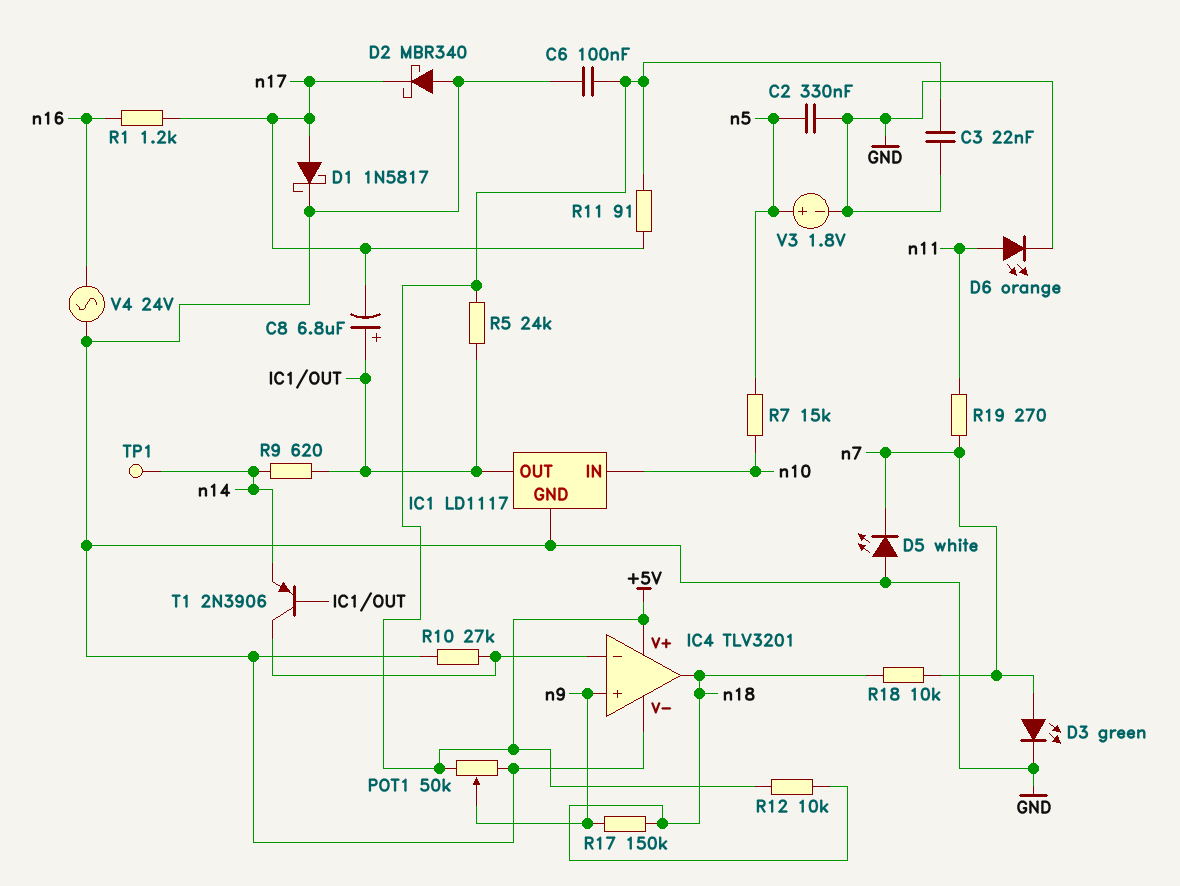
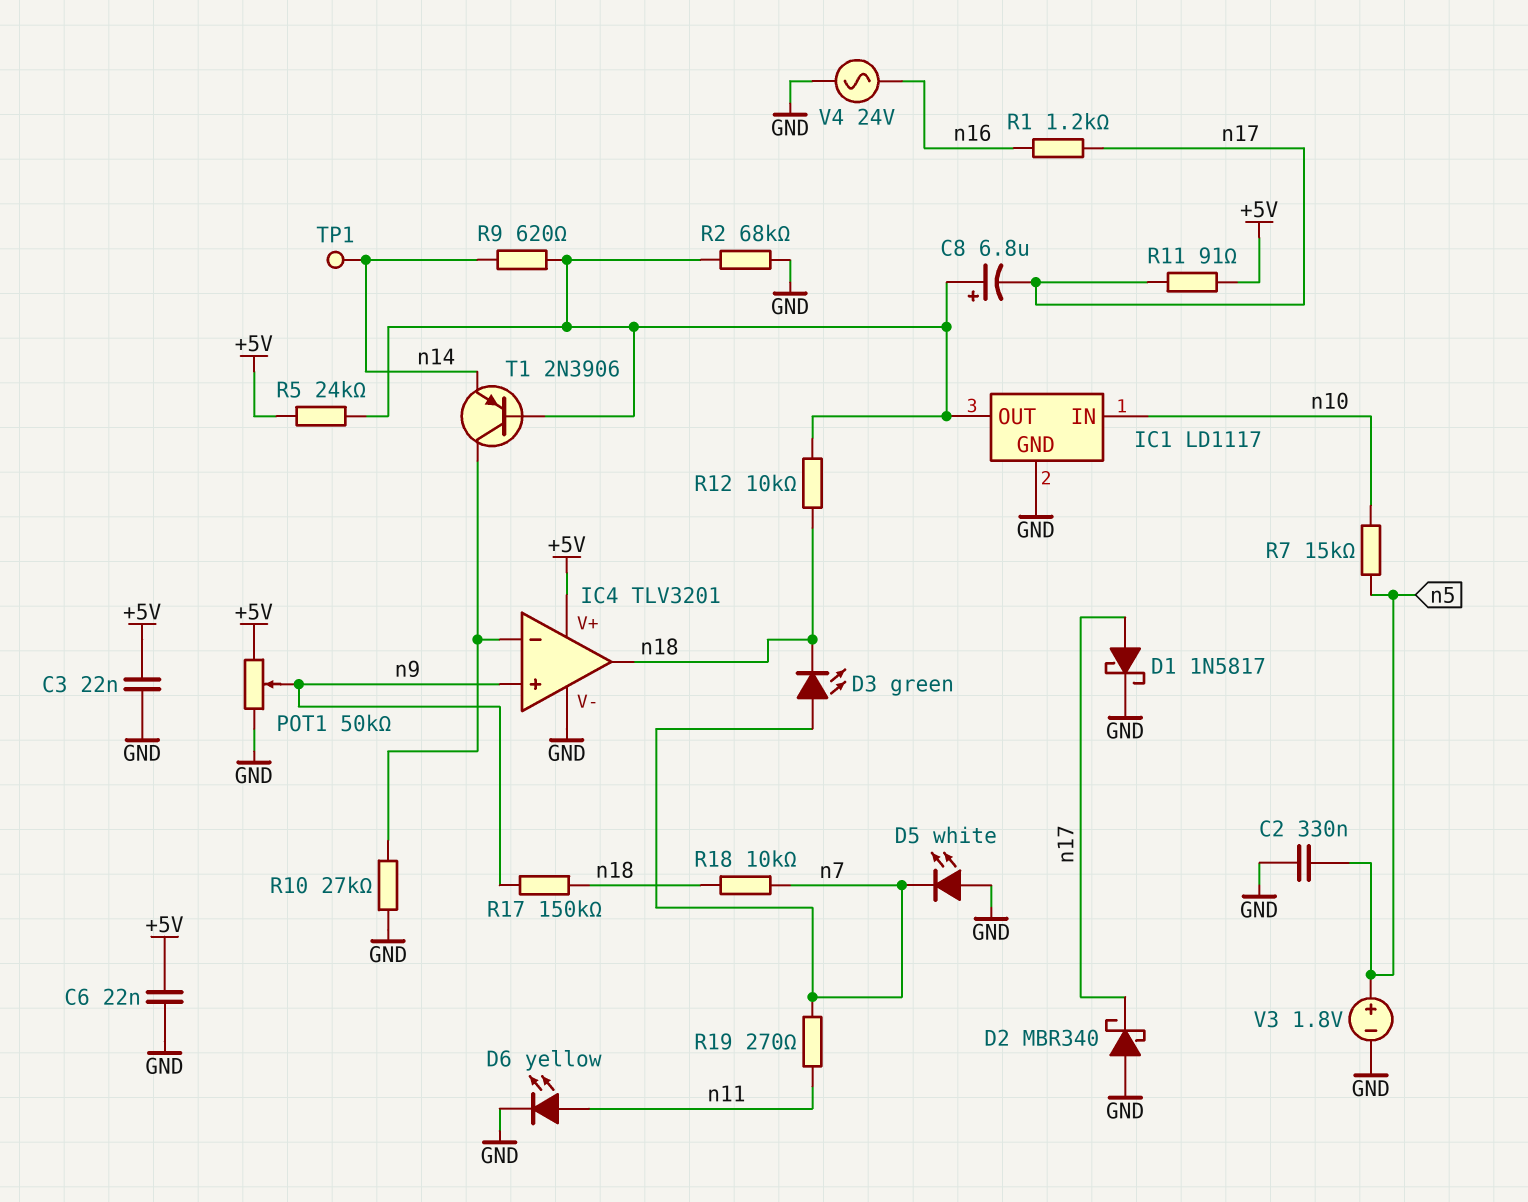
C6: 100nF (+5V, GND) -> 22nF (+5V, GND)
D3: LED green (A n7, K GND) -> LED green (A n7, K n18)
D6: LED orange (A n11, K GND) -> LED yellow (A n11, K GND)
R2: none -> 68k (GND, IC1/OUT)
R12: 10k (+5V, n18) -> 10k (IC1/OUT, n18)

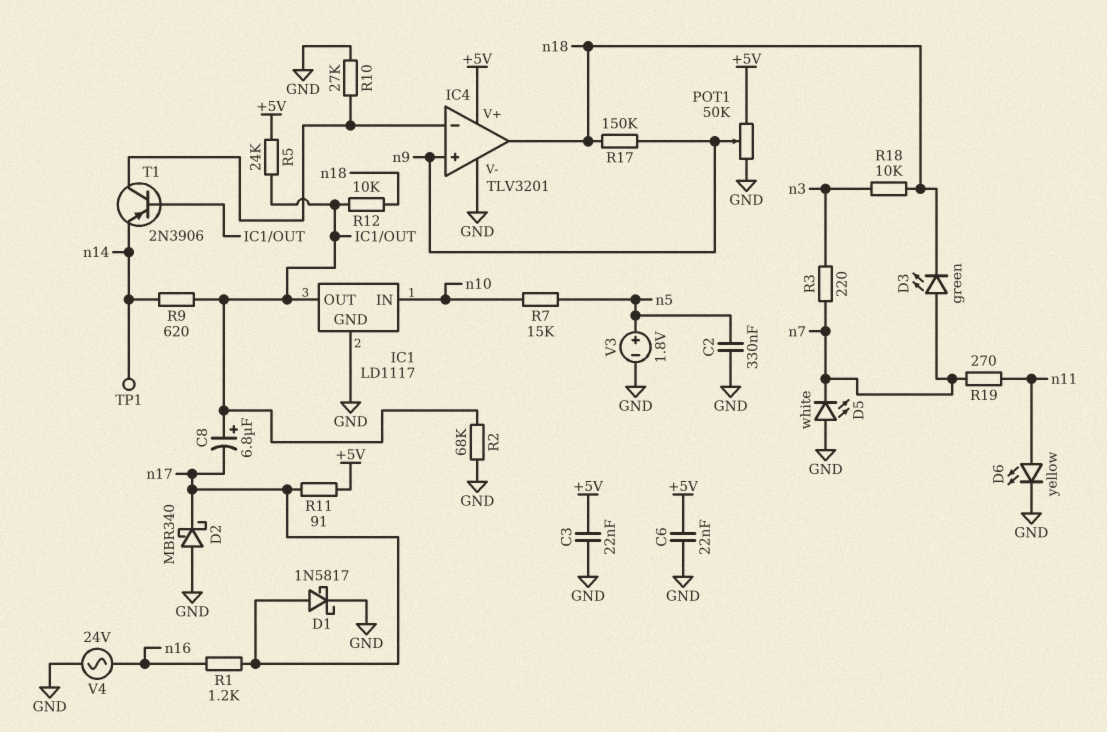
R3: none -> 220 (n3, n7)
R18: 10k (n7, n18) -> 10k (n3, n18)

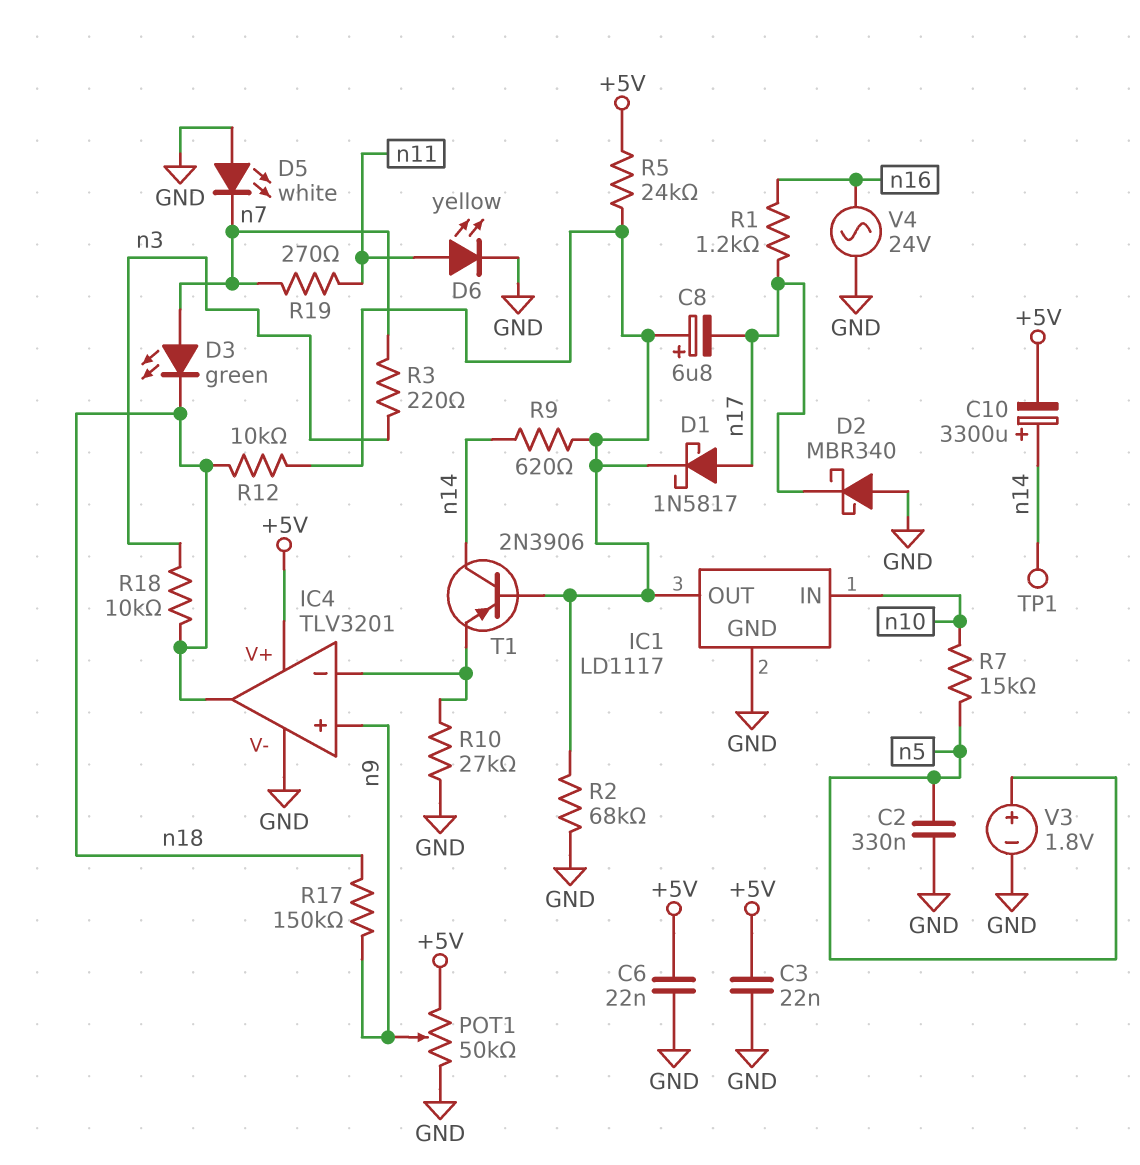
C10: none -> 3300uF (plus n14, minus +5V)
D1: schottky 1N5817 (A n17, K GND) -> schottky 1N5817 (A n17, K IC1/OUT)
R11: 91 (+5V, n17) -> none
T1: PNP 2N3906 (B IC1/OUT, C IC4/in-, E n14) -> PNP 2N3906 (B IC1/OUT, C n14, E IC4/in-)

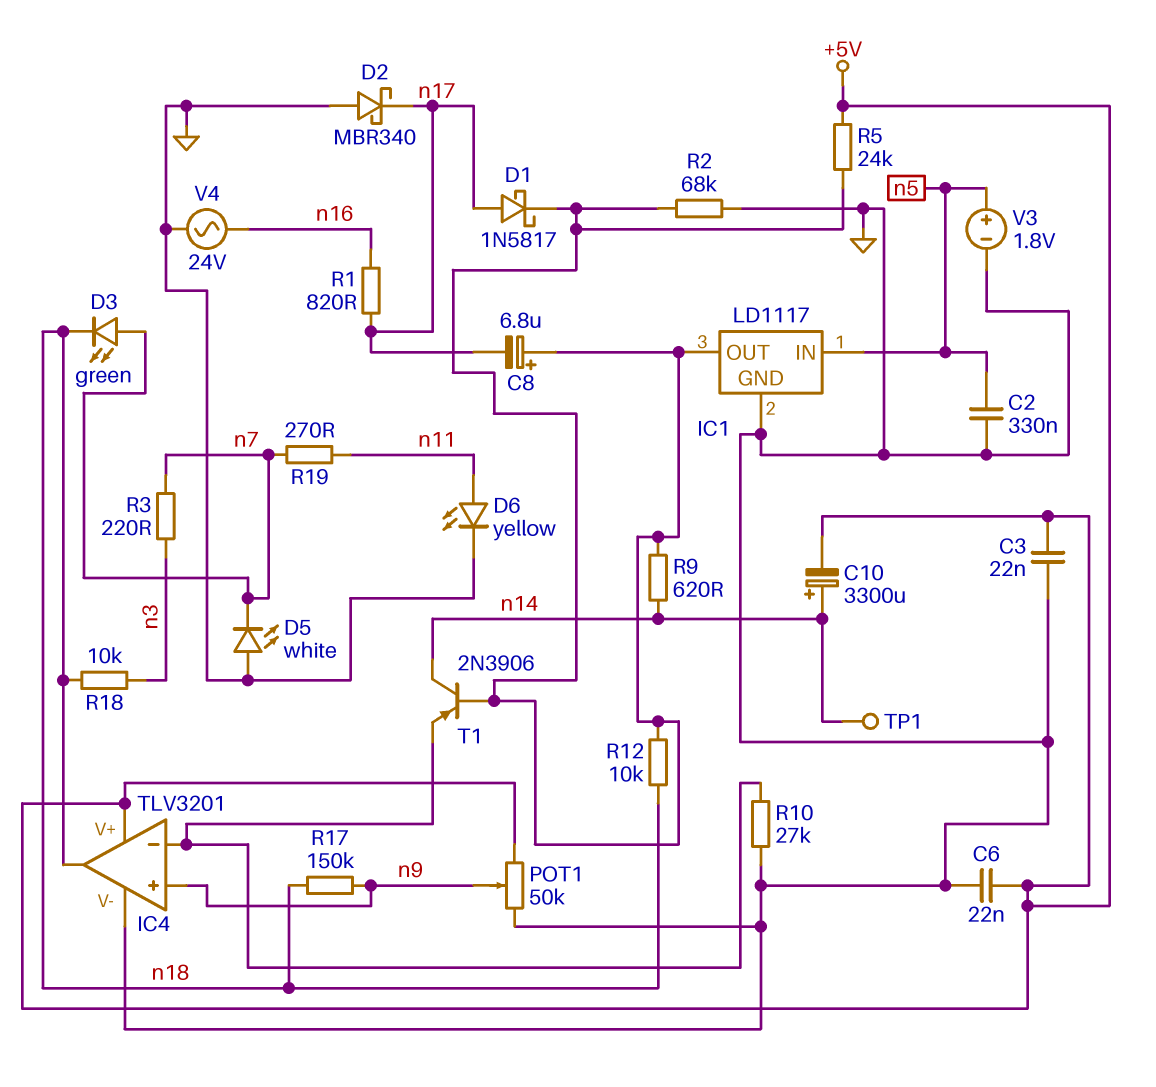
IC1 pin IN: n10 -> n5
R1: 1.2k (n16, n17) -> 820 (n16, n17)
R7: 15k (n5, n10) -> none

